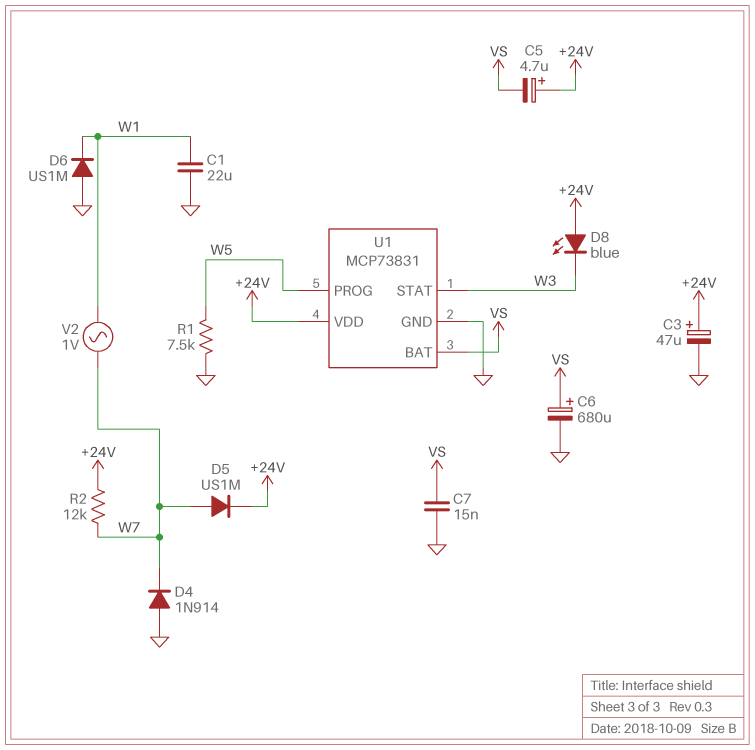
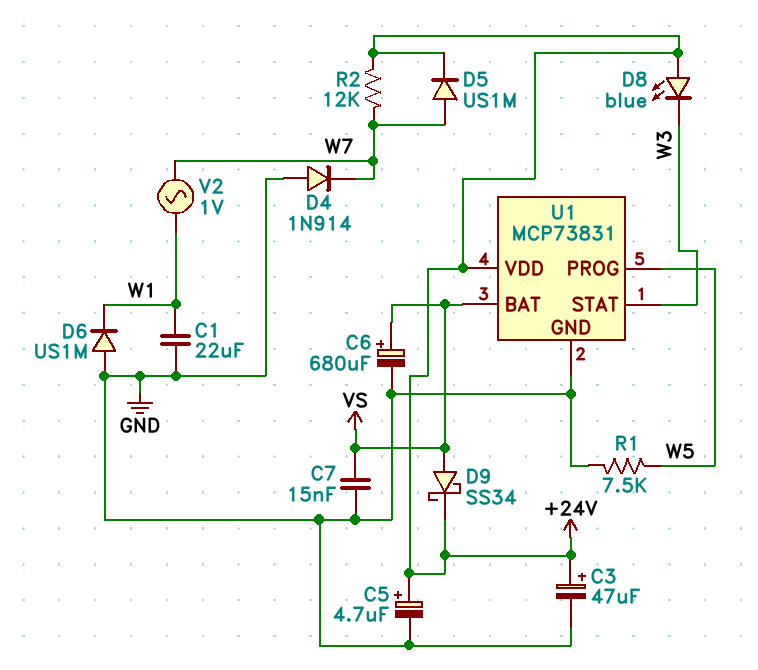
C5: 4.7uF (plus +24V, minus VS) -> 4.7uF (plus +24V, minus GND)
D9: none -> schottky SS34 (A VS, K +24V)

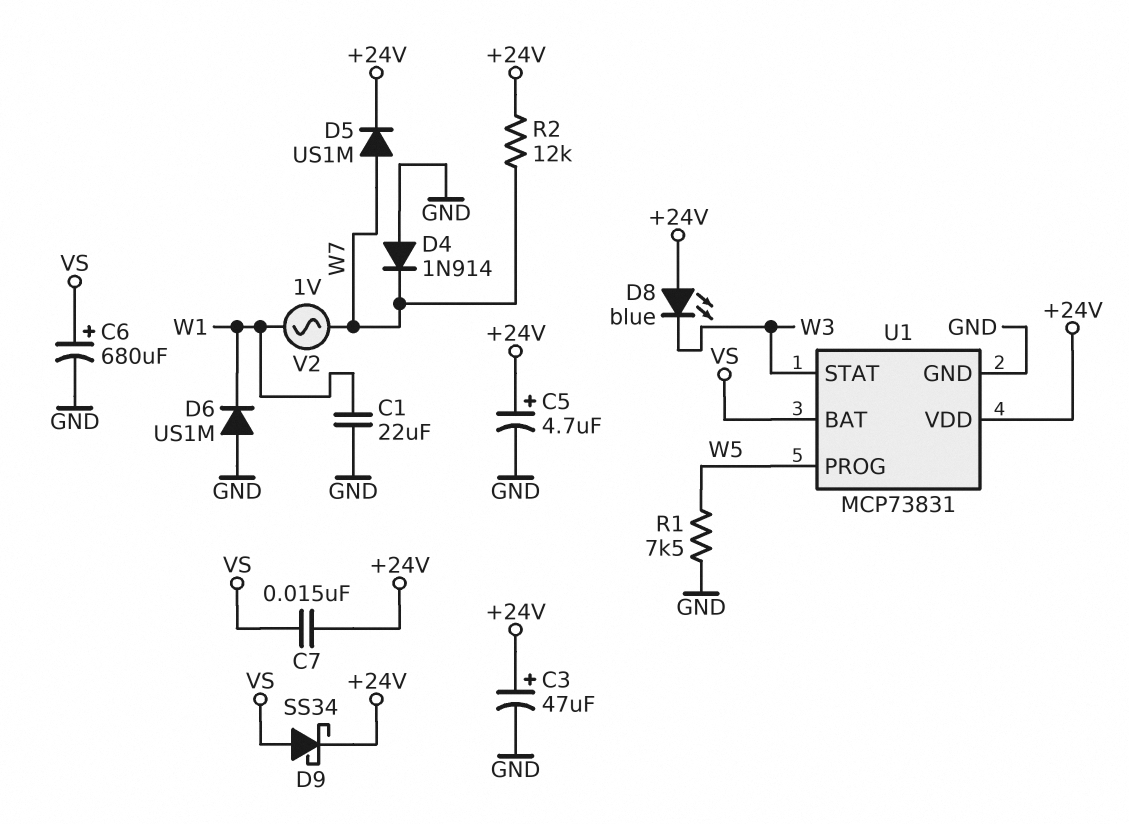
C7: 15nF (GND, VS) -> 15nF (+24V, VS)

